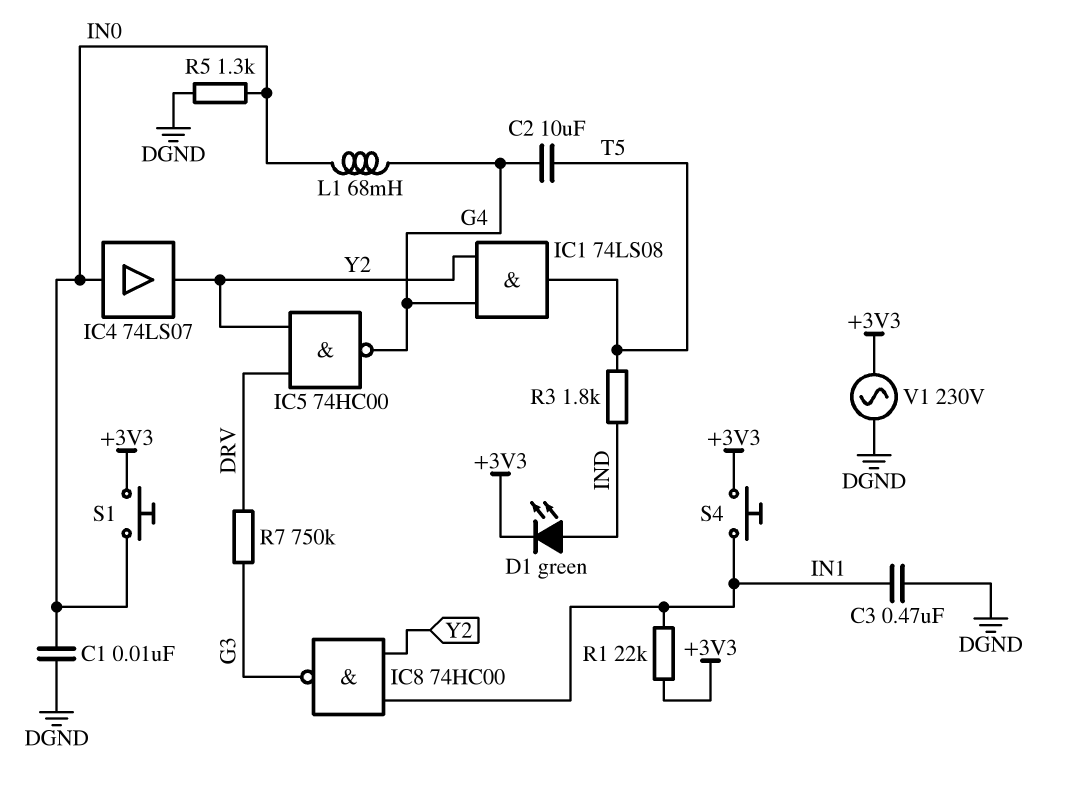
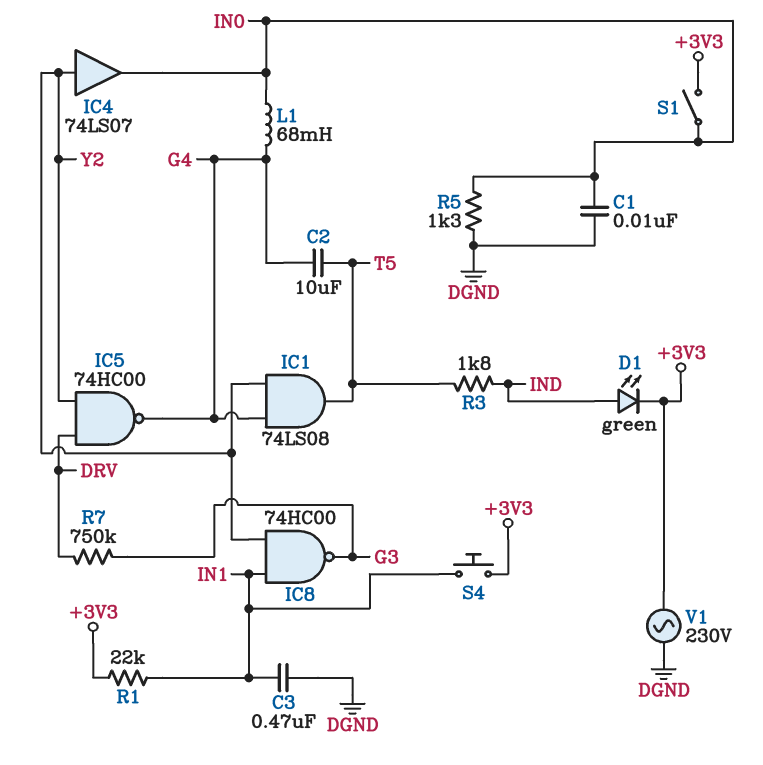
IC4: buffer 74LS07 (in IN0, out Y2) -> buffer 74LS07 (in Y2, out IN0)
S1: button (+3V3, IN0) -> switch (+3V3, IN0)

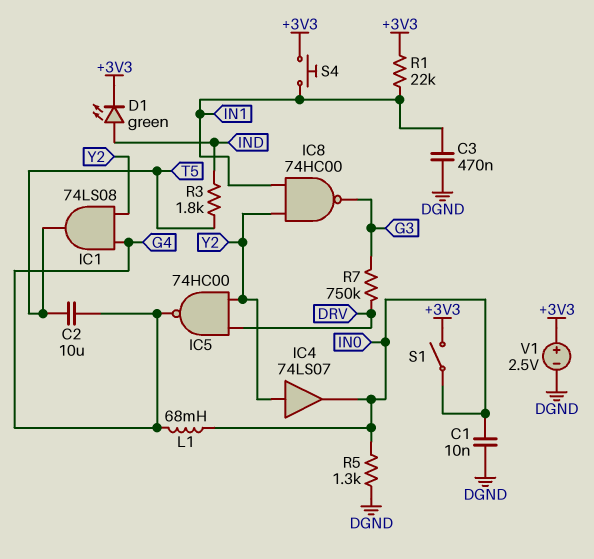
V1: AC 230V (+3V3, DGND) -> 2.5V (plus +3V3, minus DGND)

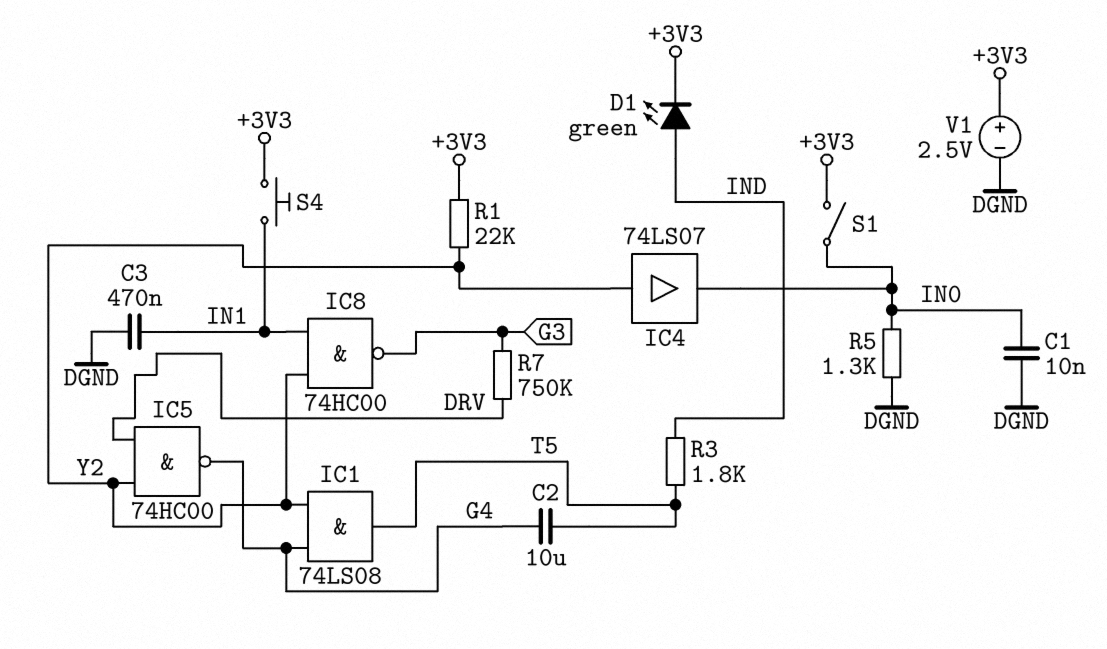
L1: 68mH (G4, IN0) -> none
R1: 22k (+3V3, IN1) -> 22k (+3V3, Y2)

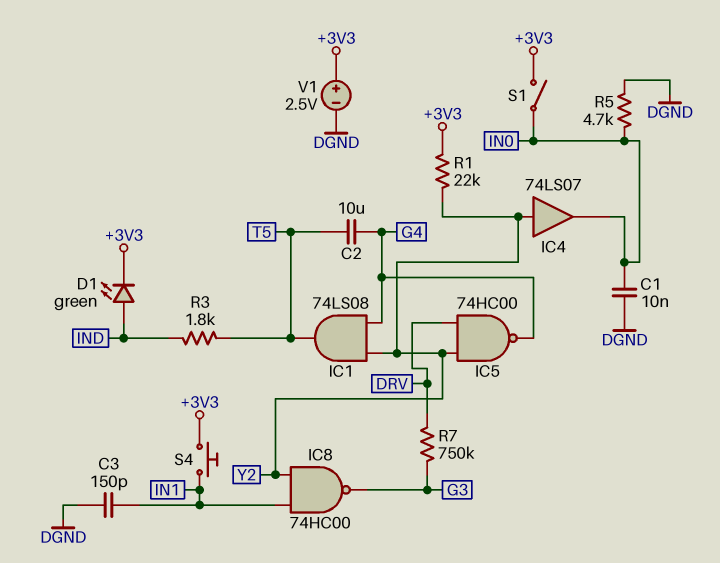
C3: 470nF (DGND, IN1) -> 150pF (DGND, IN1)
R5: 1.3k (DGND, IN0) -> 4.7k (DGND, IN0)

